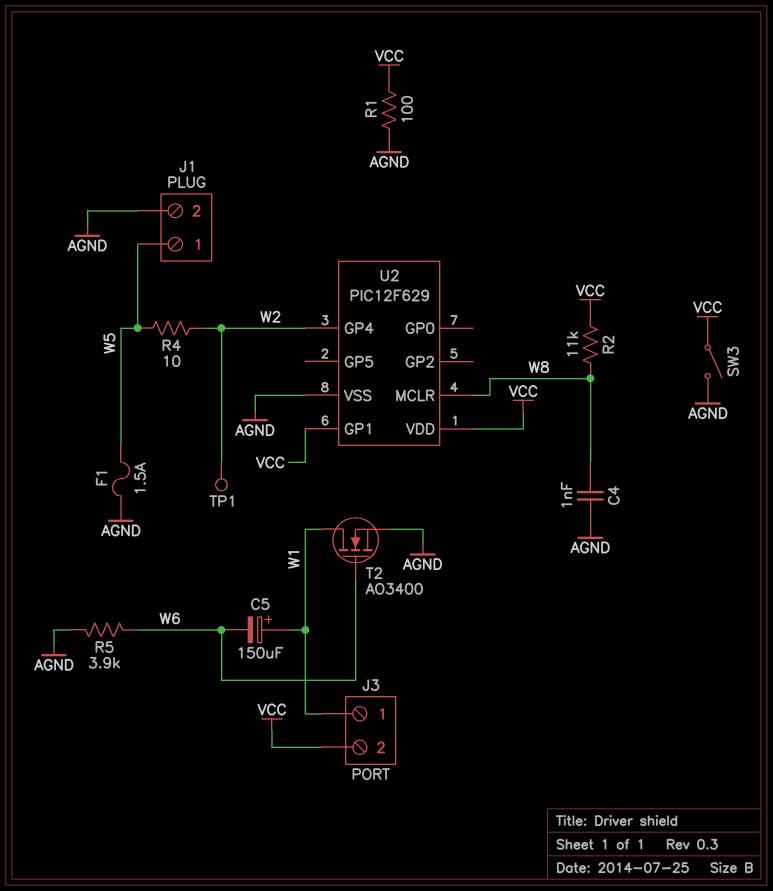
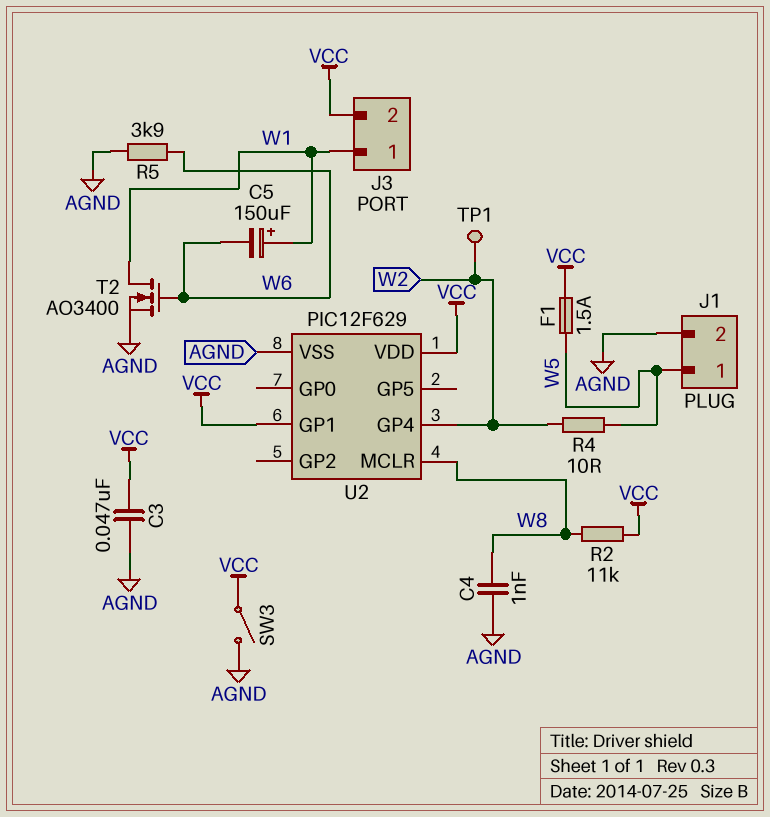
C3: none -> 47nF (AGND, VCC)
F1: 1.5A (AGND, W5) -> 1.5A (VCC, W5)
R1: 100 (AGND, VCC) -> none

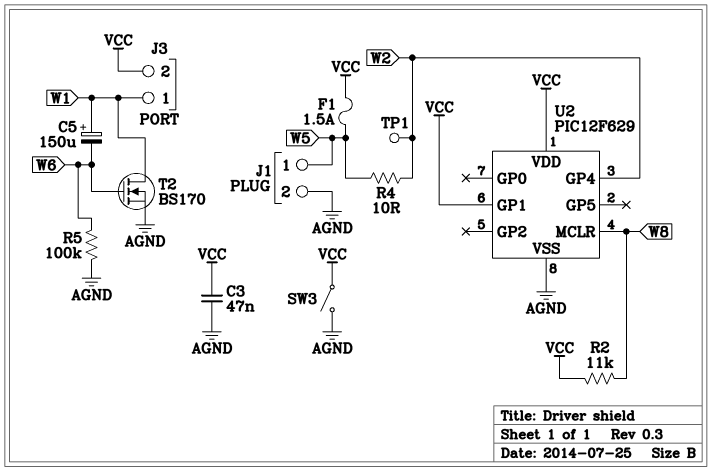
C4: 1nF (AGND, W8) -> none
R5: 3.9k (AGND, W6) -> 100k (AGND, W6)
T2: NMOS AO3400 (G W6, D W1, S AGND) -> NMOS BS170 (G W6, D W1, S AGND)

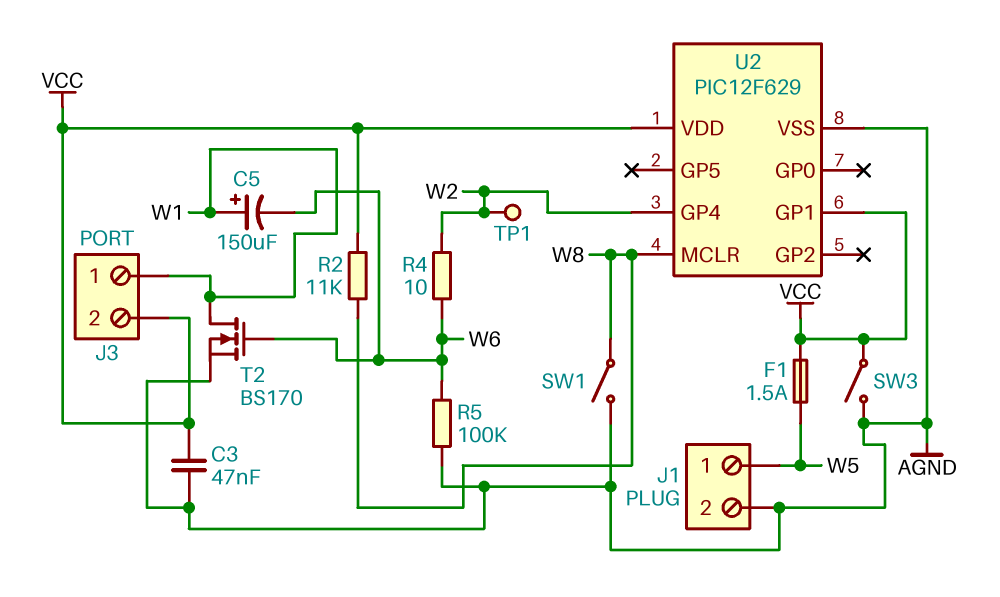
R4: 10 (W2, W5) -> 10 (W2, W6)
SW1: none -> switch (AGND, W8)

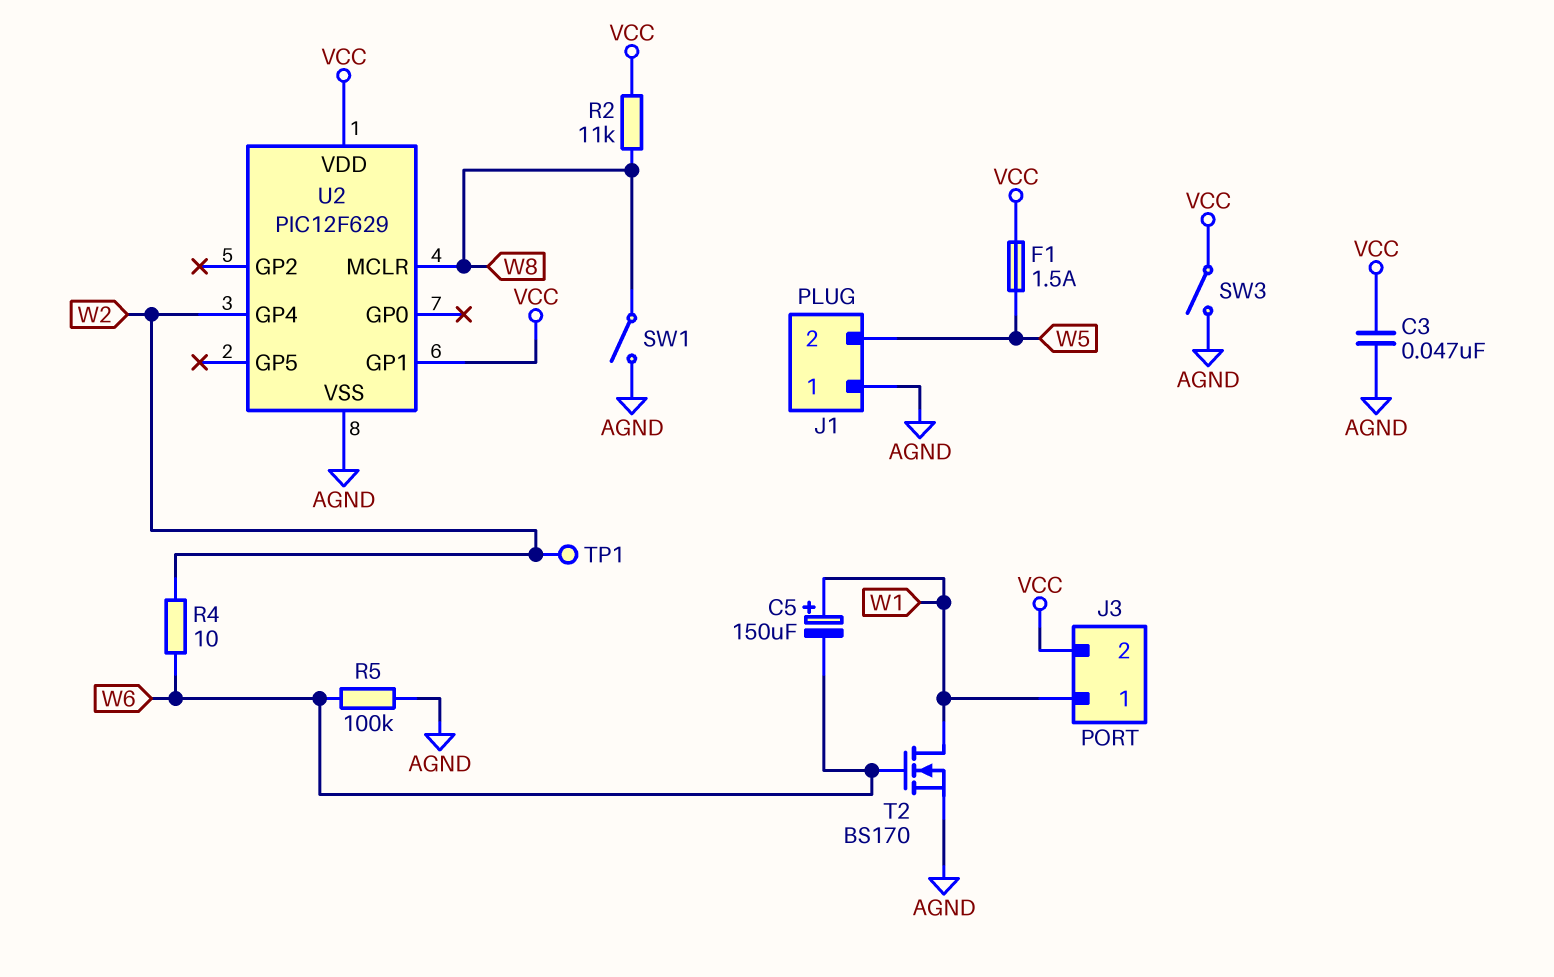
J1 pin 1: W5 -> AGND
J1 pin 2: AGND -> W5

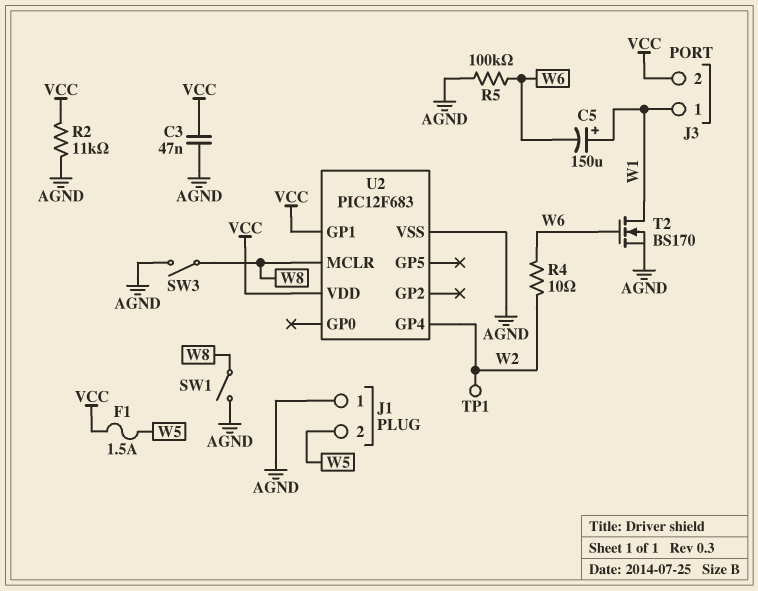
R2: 11k (VCC, W8) -> 11k (AGND, VCC)
SW3: switch (AGND, VCC) -> switch (AGND, W8)
U2: PIC12F629 -> PIC12F683

